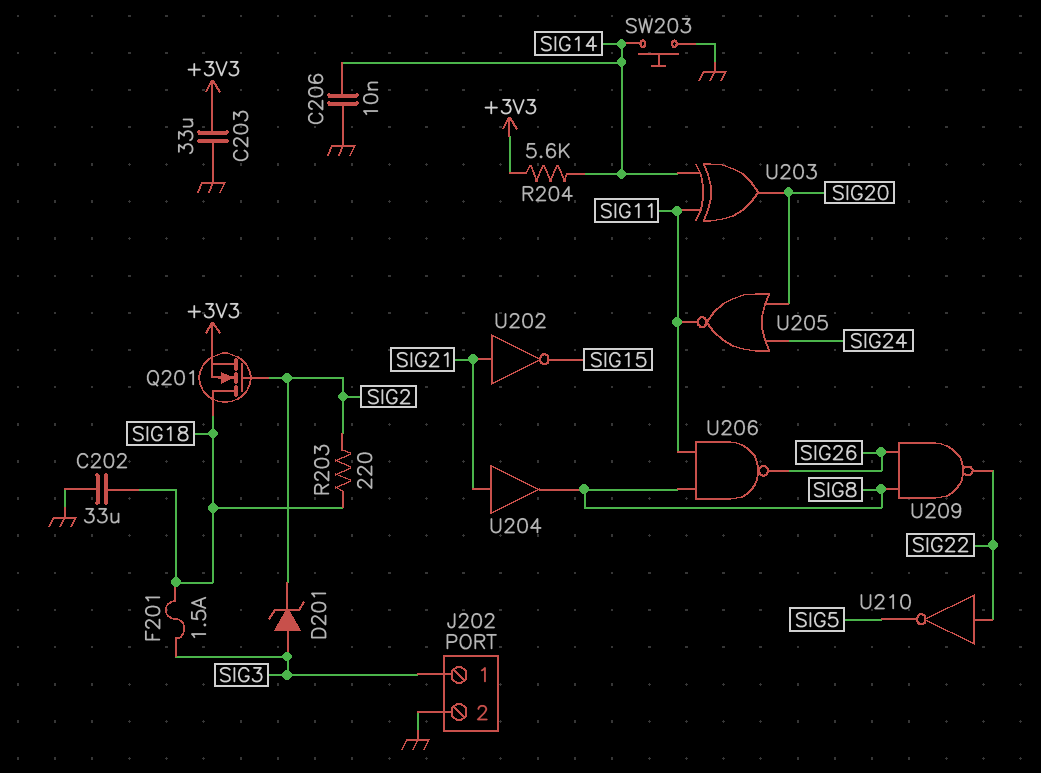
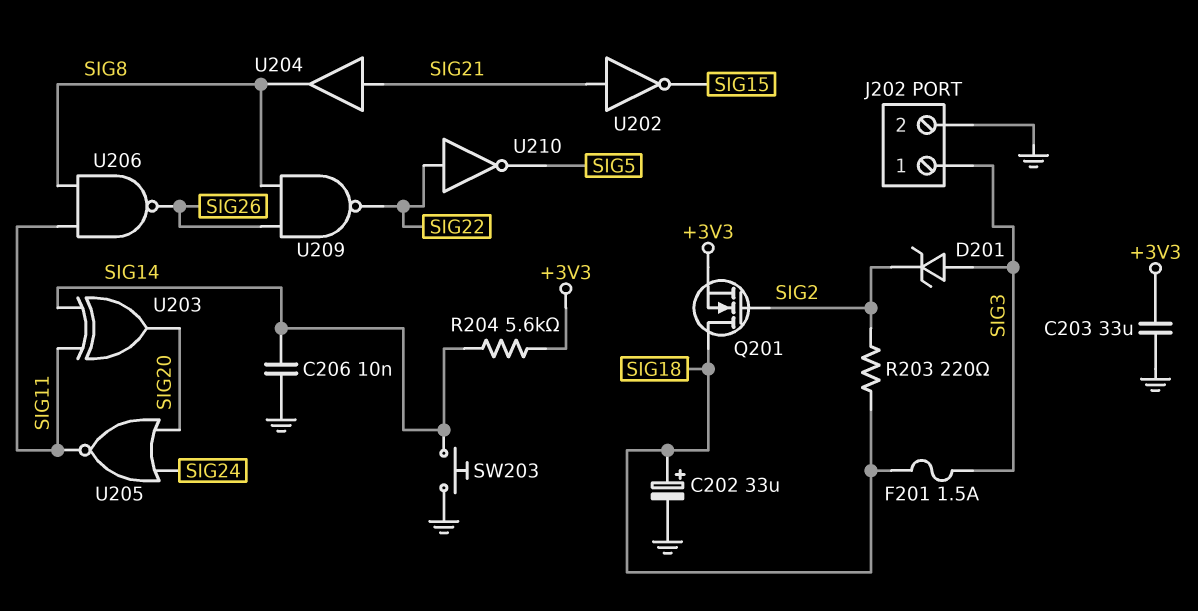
C202: 33uF (GND, SIG18) -> 33uF (plus SIG18, minus GND)

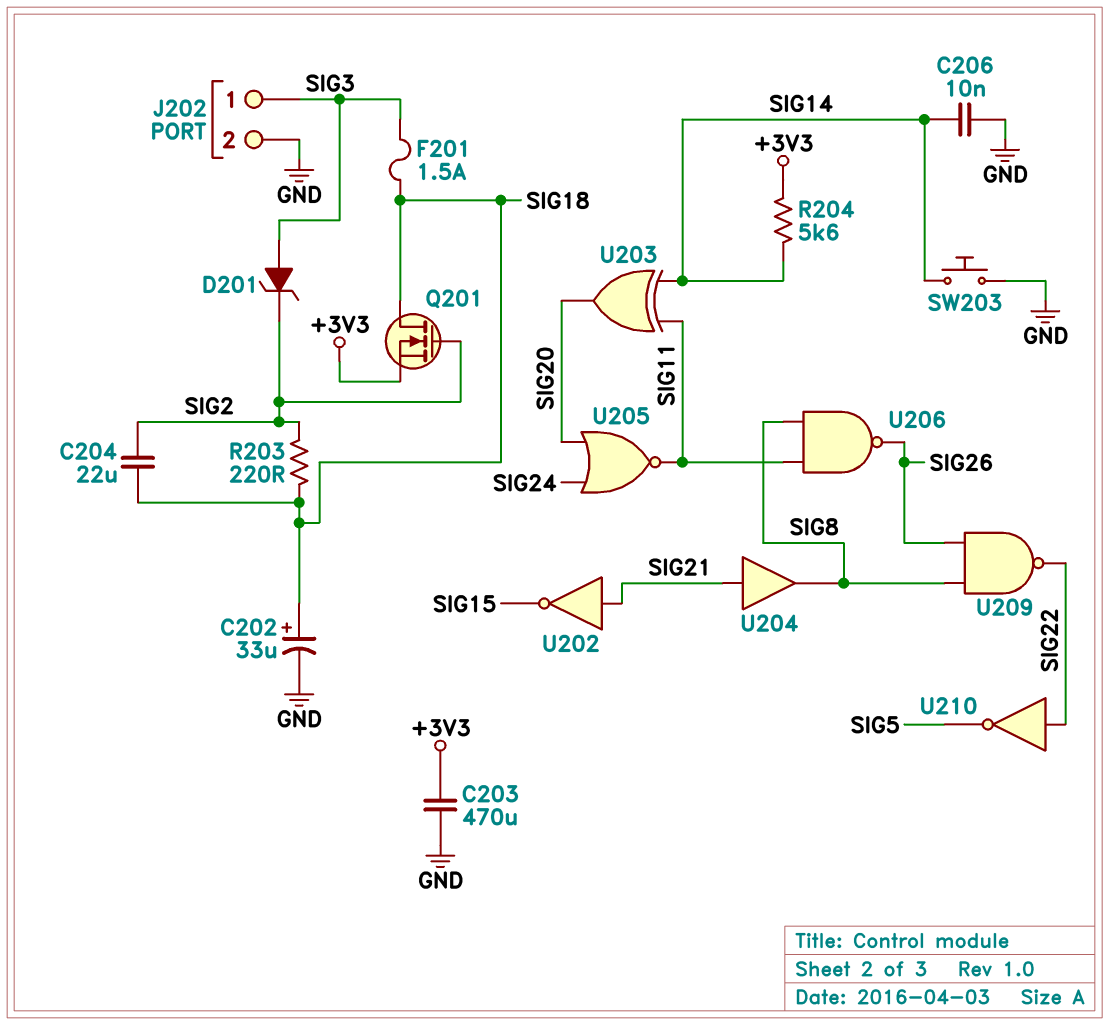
C203: 33uF (+3V3, GND) -> 470uF (+3V3, GND)
C204: none -> 22uF (SIG2, SIG18)

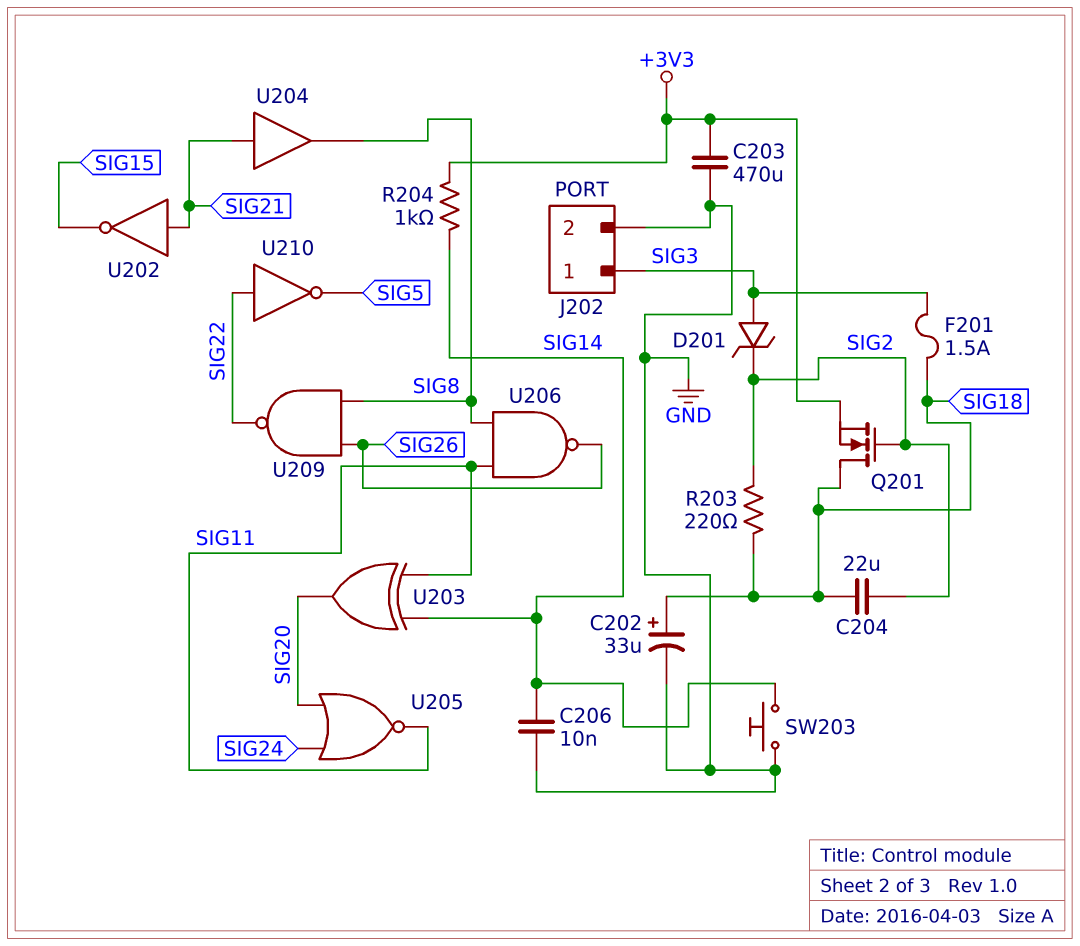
R204: 5.6k (+3V3, SIG14) -> 1k (+3V3, SIG14)

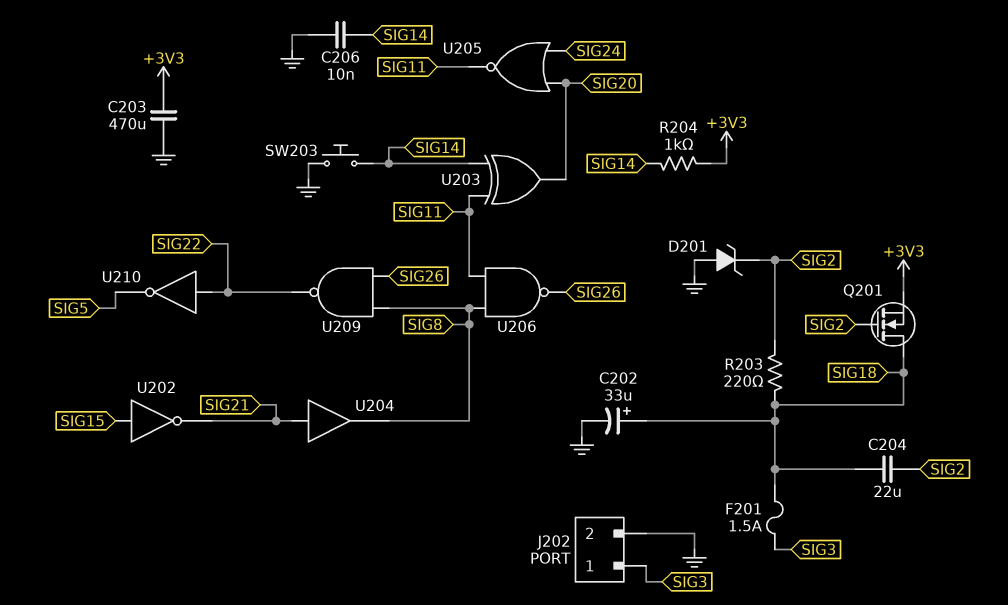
D201: zener (A SIG3, K SIG2) -> zener (A GND, K SIG2)
U202: NOT (in SIG21, out SIG15) -> NOT (in SIG15, out SIG21)

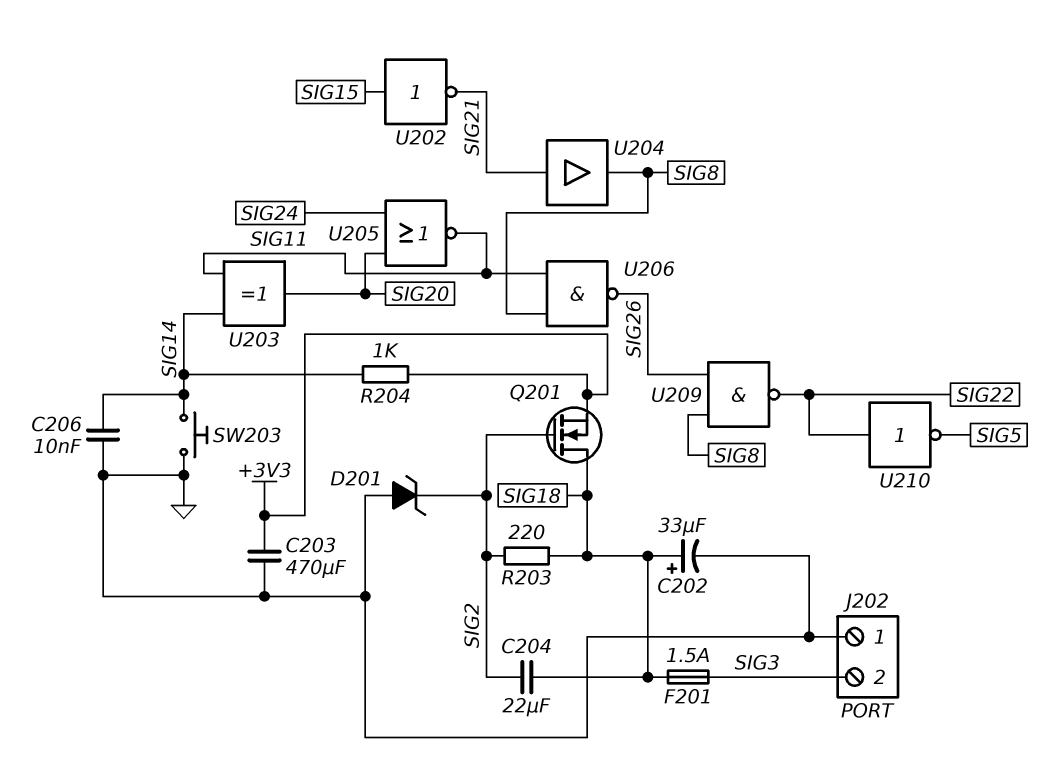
J202 pin 1: SIG3 -> GND
J202 pin 2: GND -> SIG3

